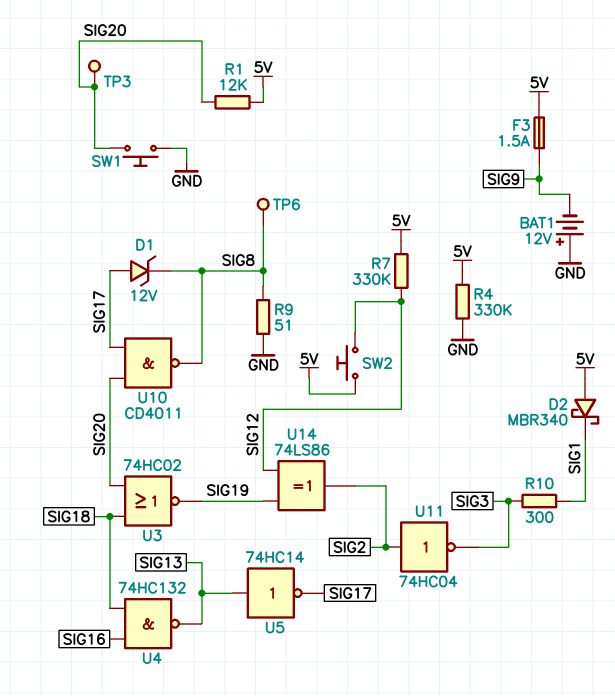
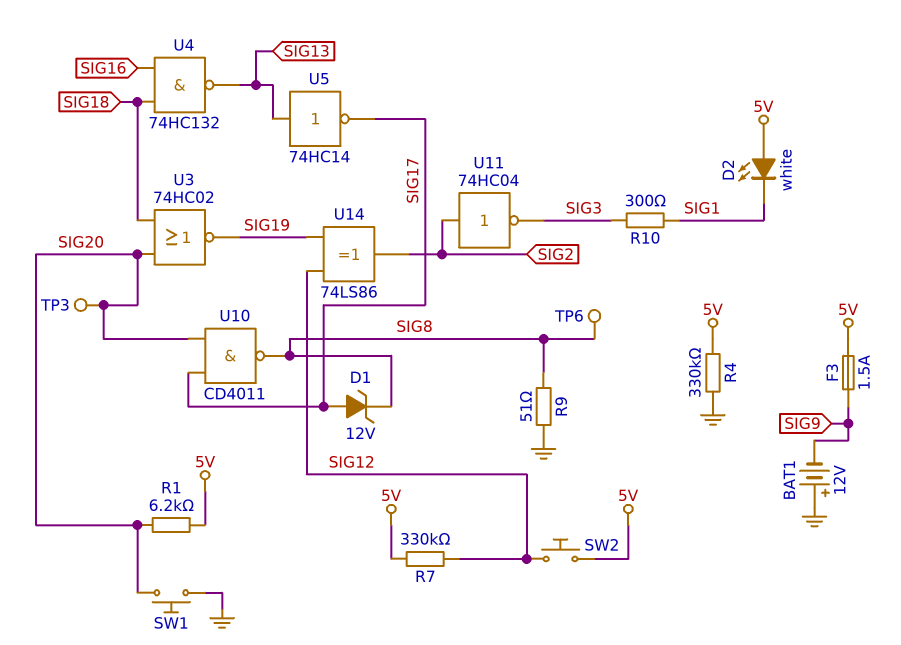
D2: schottky MBR340 (A 5V, K SIG1) -> LED white (A 5V, K SIG1)
R1: 12k (5V, SIG20) -> 6.2k (5V, SIG20)

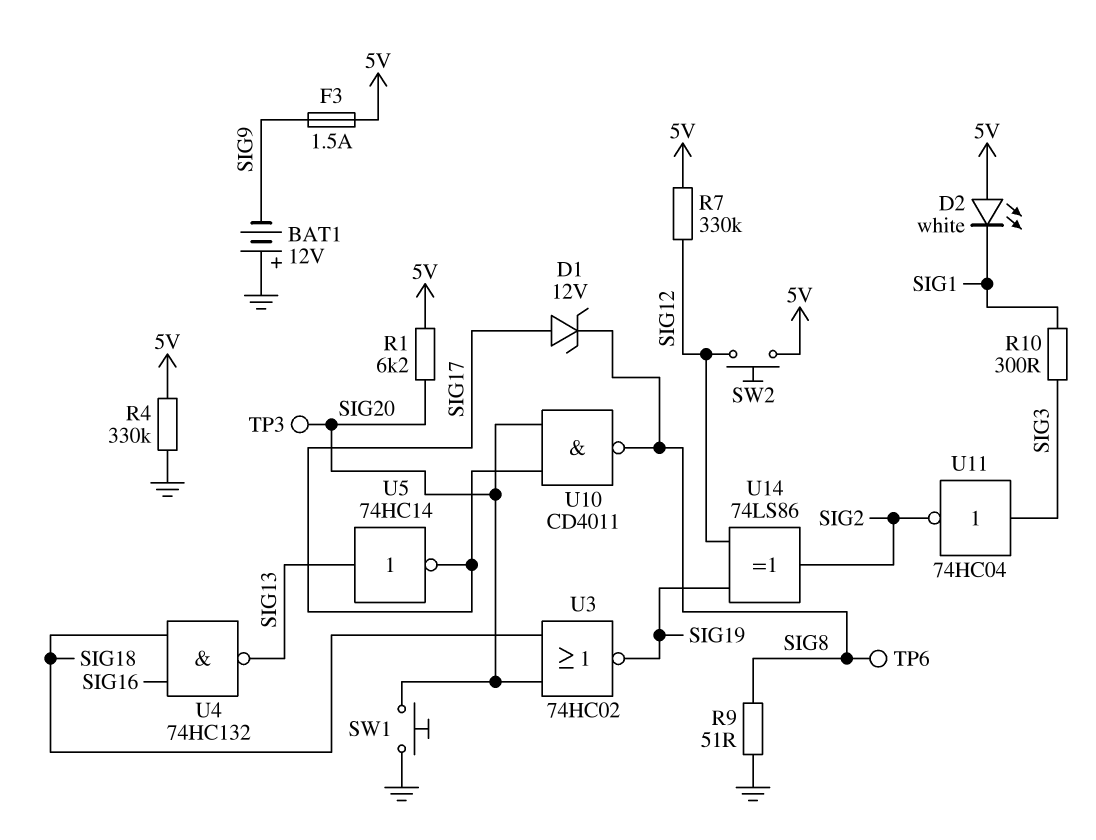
U11: NOT 74HC04 (in SIG2, out SIG3) -> NOT 74HC04 (in SIG3, out SIG2)

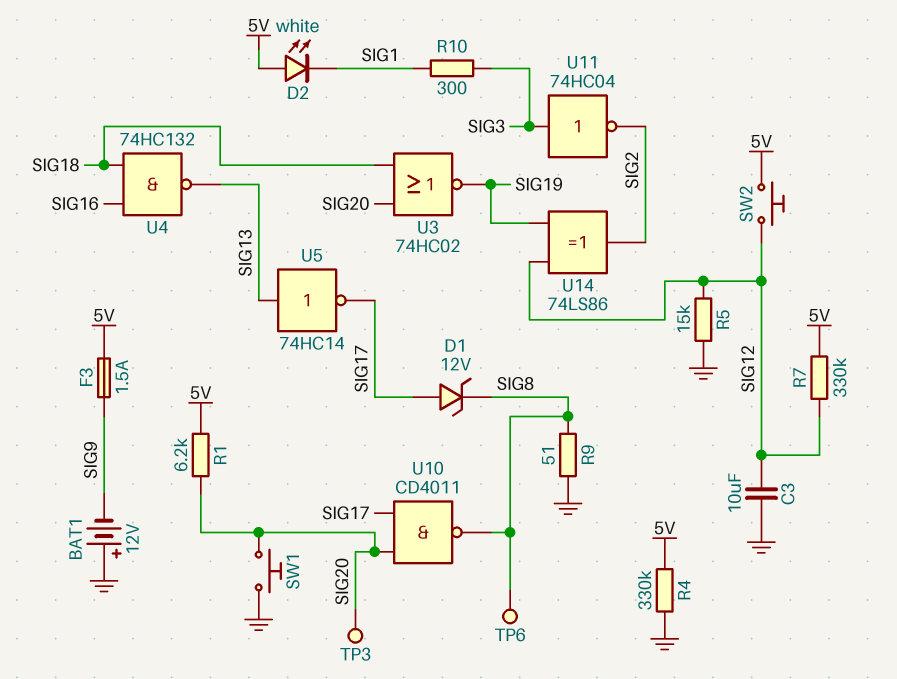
C3: none -> 10uF (GND, SIG12)
R5: none -> 15k (GND, SIG12)

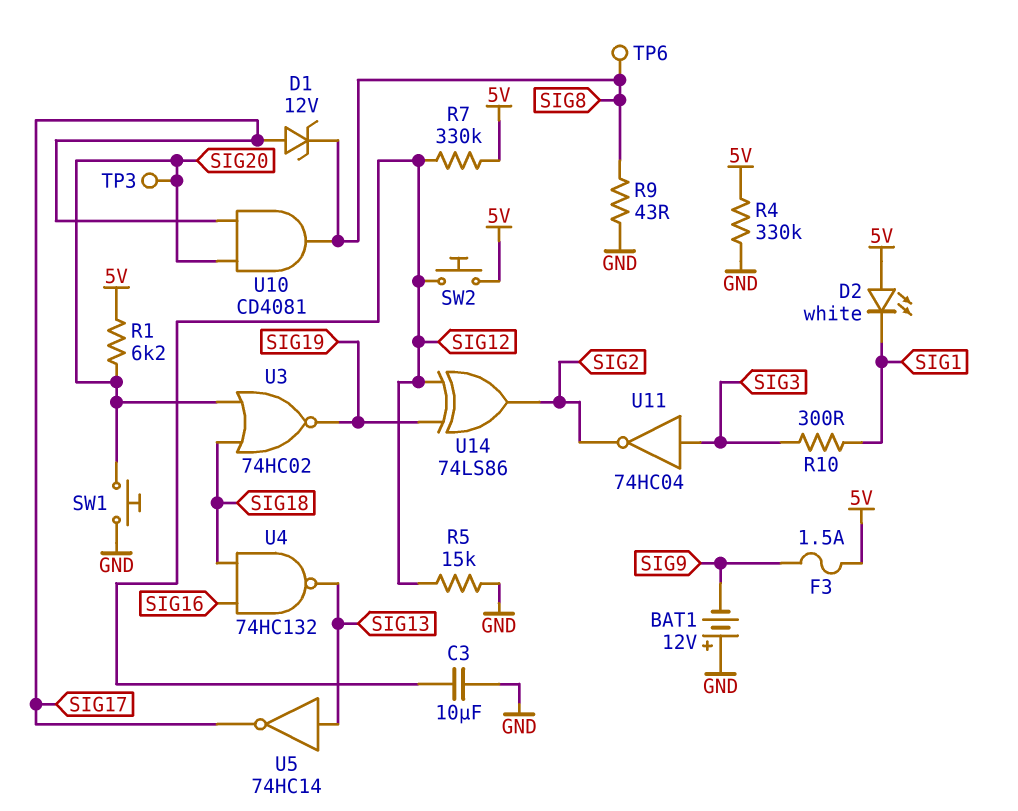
R9: 51 (GND, SIG8) -> 43 (GND, SIG8)
U10: NAND CD4011 (in SIG17, in SIG20, out SIG8) -> AND CD4081 (in SIG17, in SIG20, out SIG8)

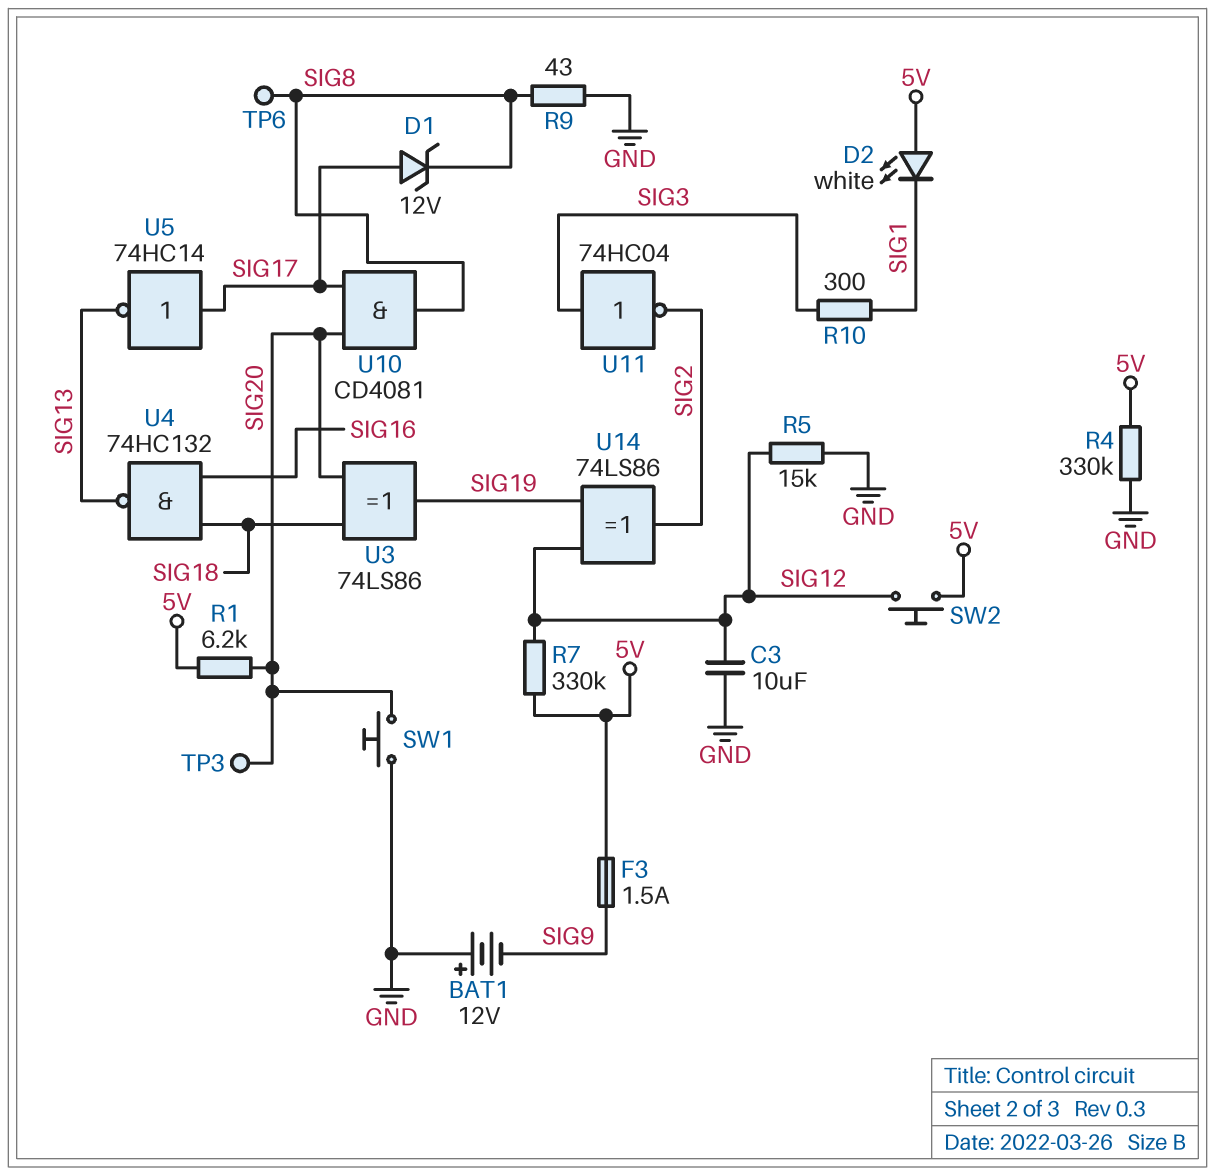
U3: NOR 74HC02 (in SIG18, in SIG20, out SIG19) -> XOR 74LS86 (in SIG18, in SIG20, out SIG19)
U5: NOT 74HC14 (in SIG13, out SIG17) -> NOT 74HC14 (in SIG17, out SIG13)

